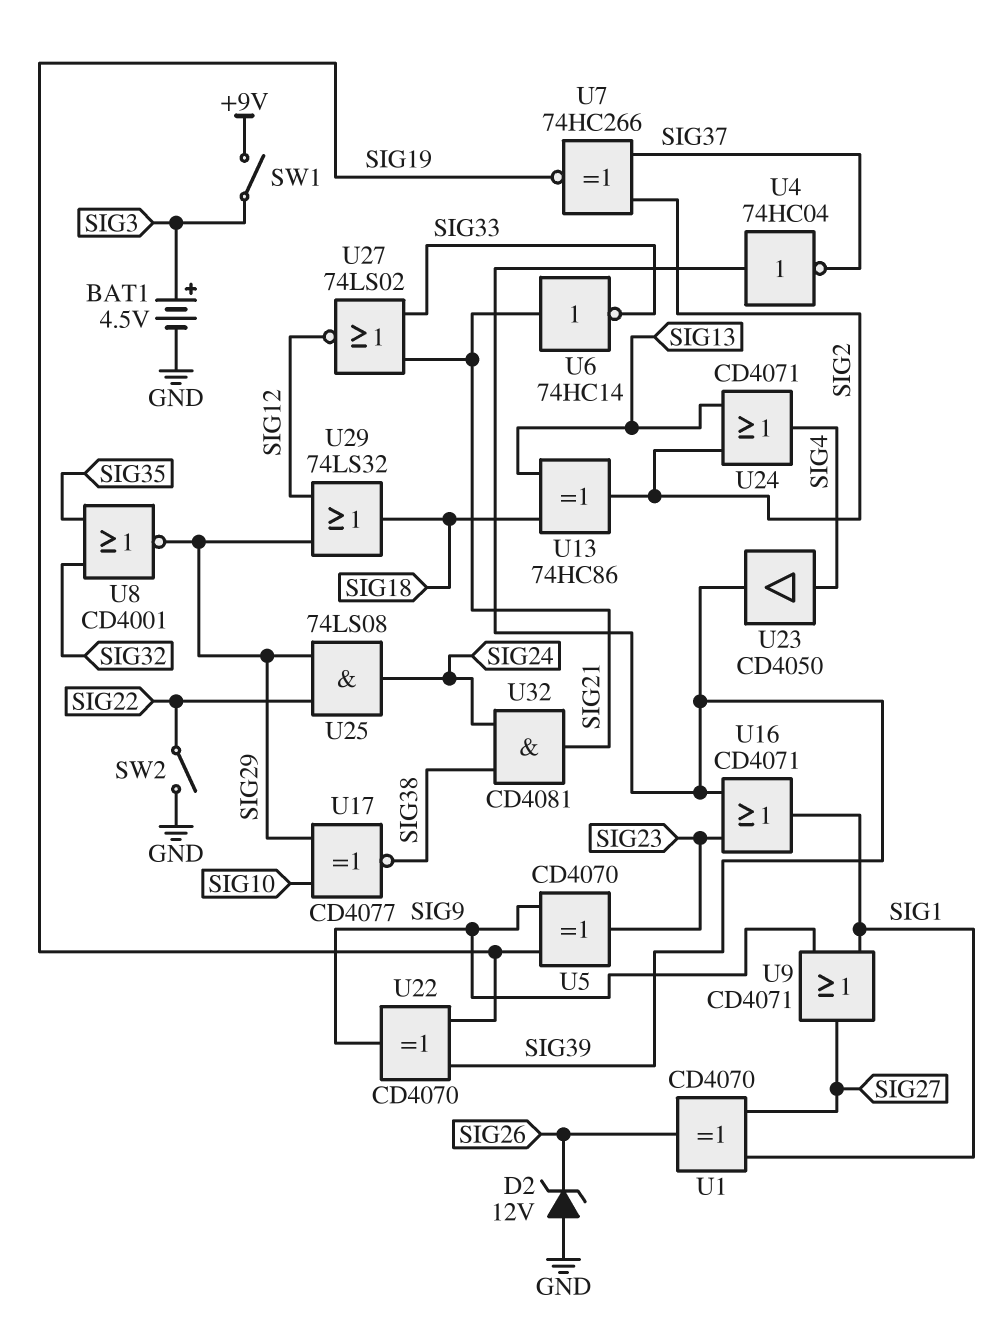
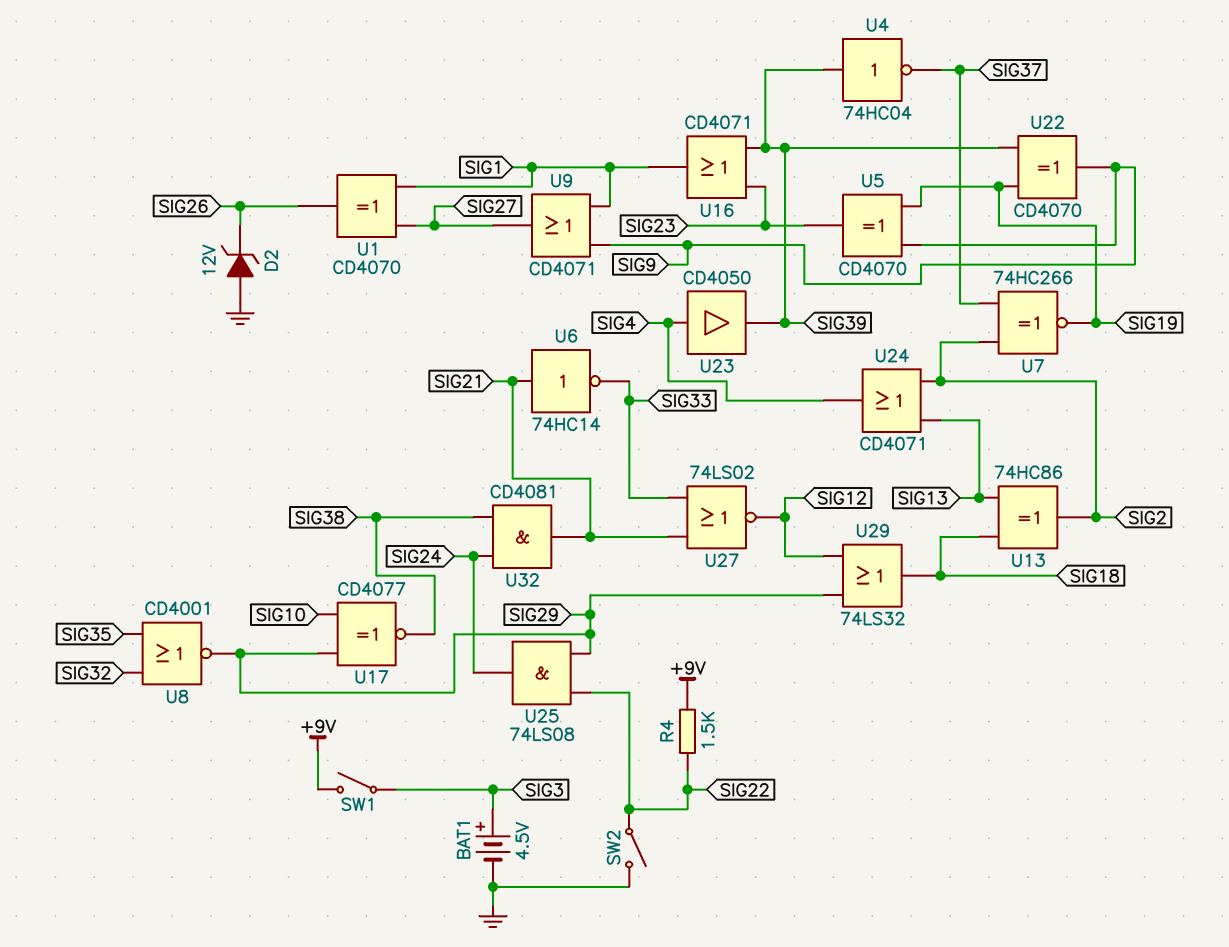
R4: none -> 1.5k (+9V, SIG22)

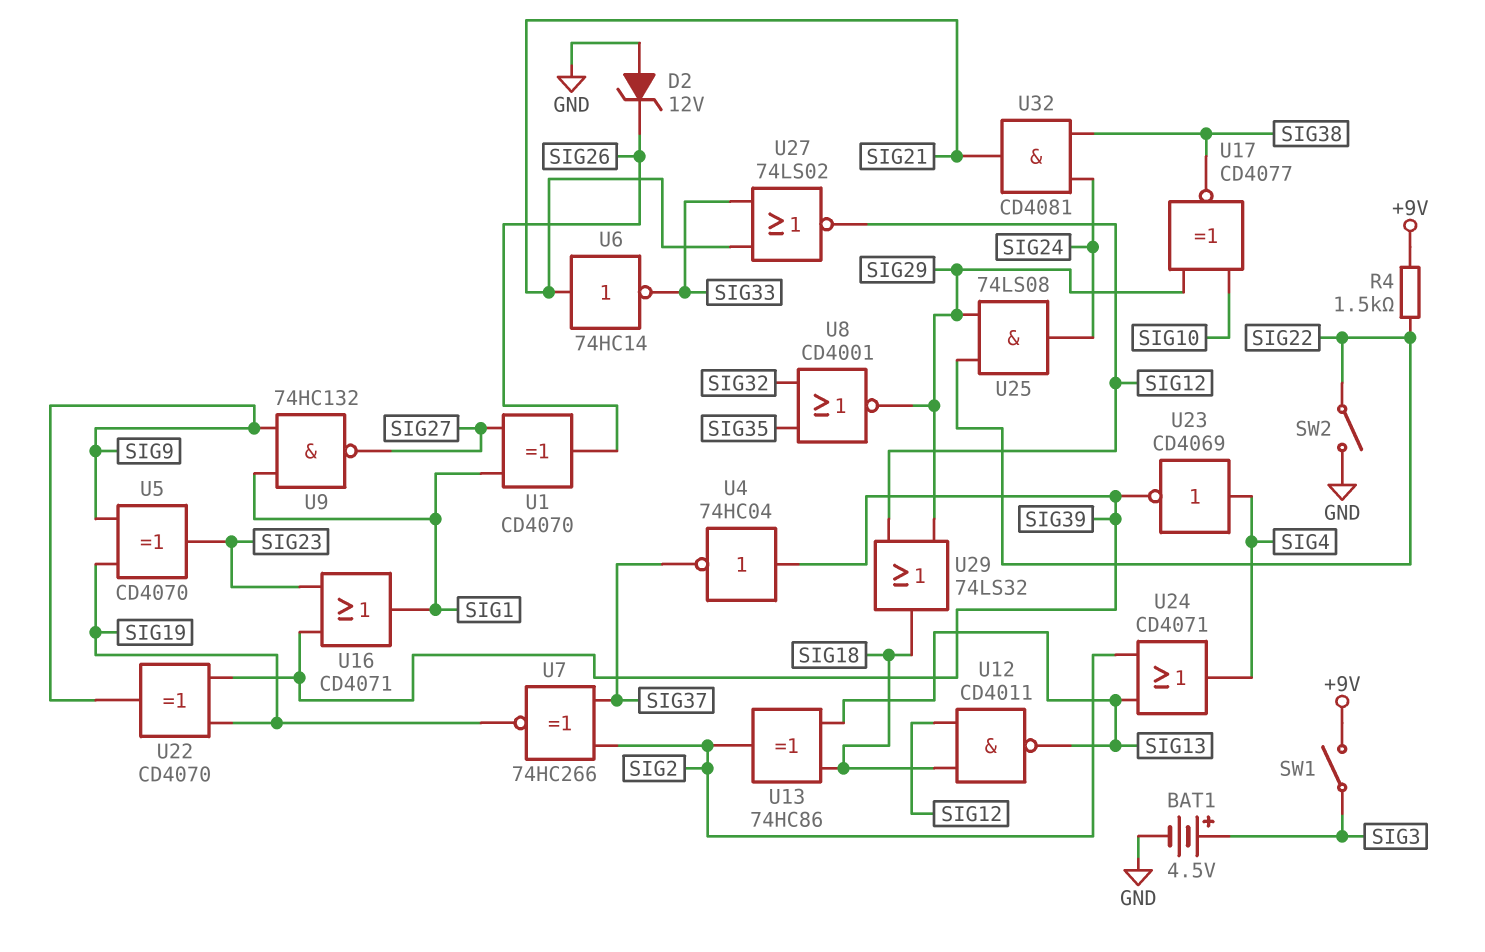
U9: OR CD4071 (in SIG1, in SIG9, out SIG27) -> NAND 74HC132 (in SIG1, in SIG9, out SIG27)
U12: none -> NAND CD4011 (in SIG12, in SIG18, out SIG13)
U23: buffer CD4050 (in SIG4, out SIG39) -> NOT CD4069 (in SIG4, out SIG39)

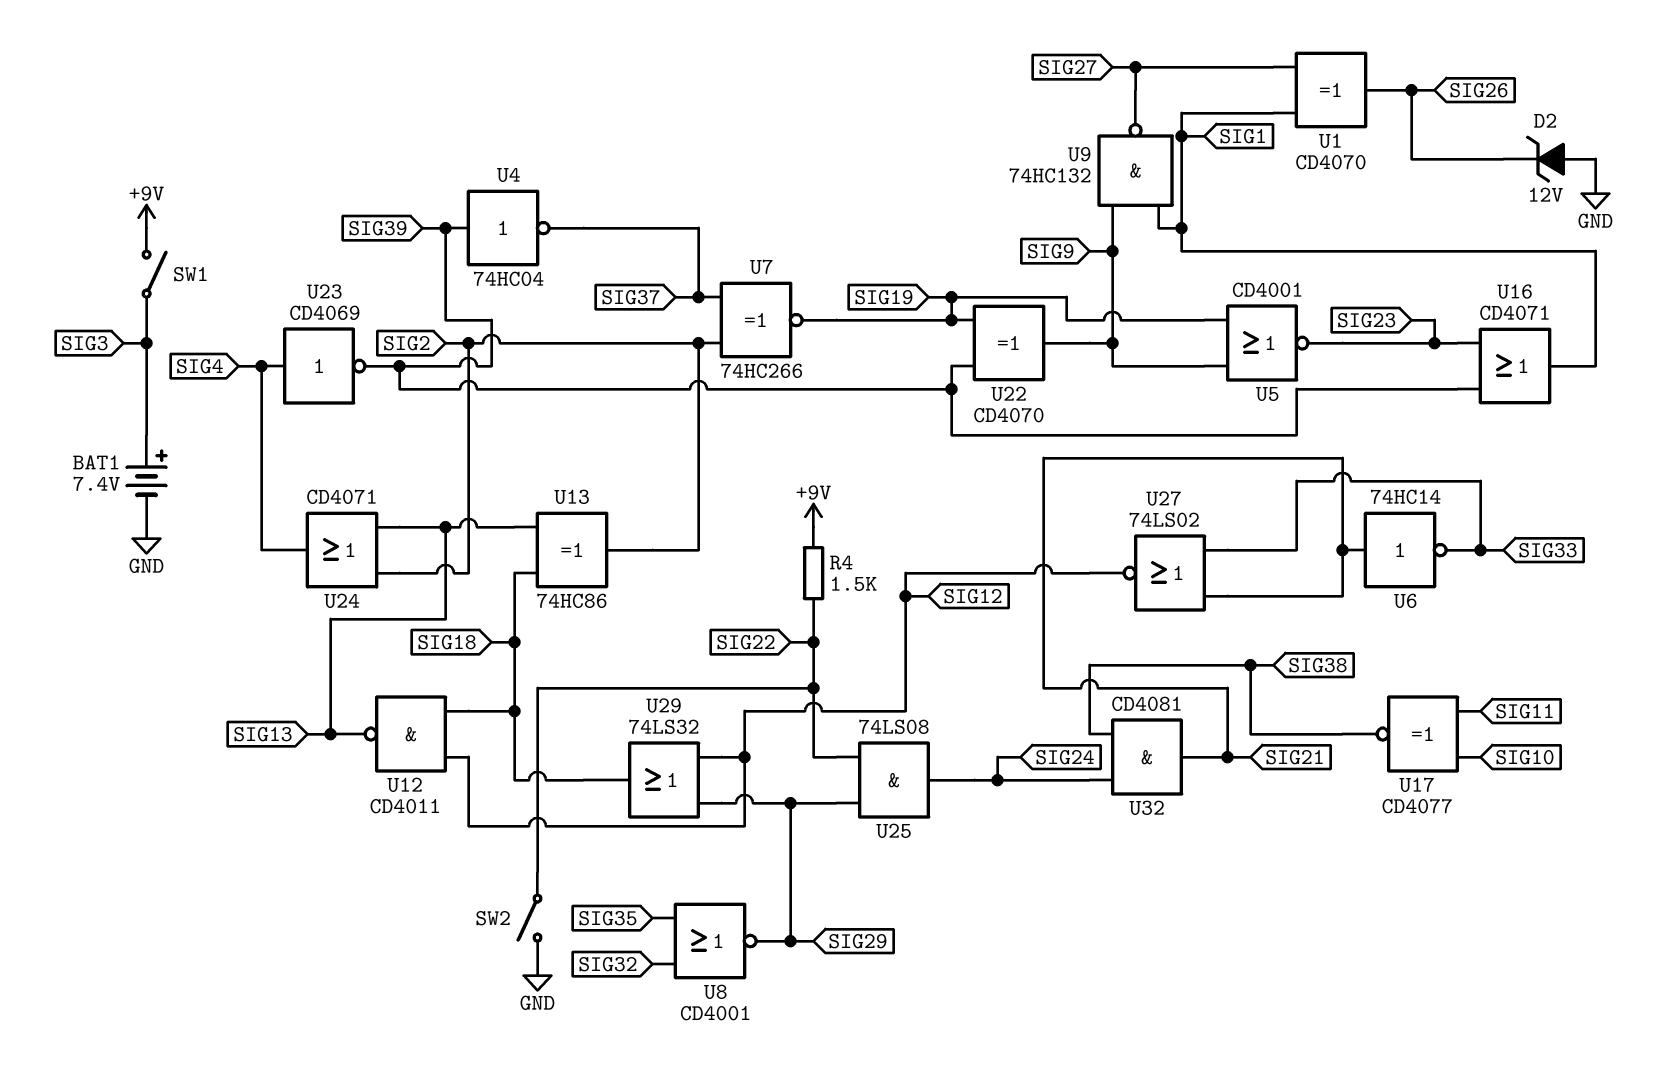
BAT1: 4.5V (plus SIG3, minus GND) -> 7.4V (plus SIG3, minus GND)
U5: XOR CD4070 (in SIG9, in SIG19, out SIG23) -> NOR CD4001 (in SIG9, in SIG19, out SIG23)
U17: XNOR CD4077 (in SIG10, in SIG29, out SIG38) -> XNOR CD4077 (in SIG10, in SIG11, out SIG38)

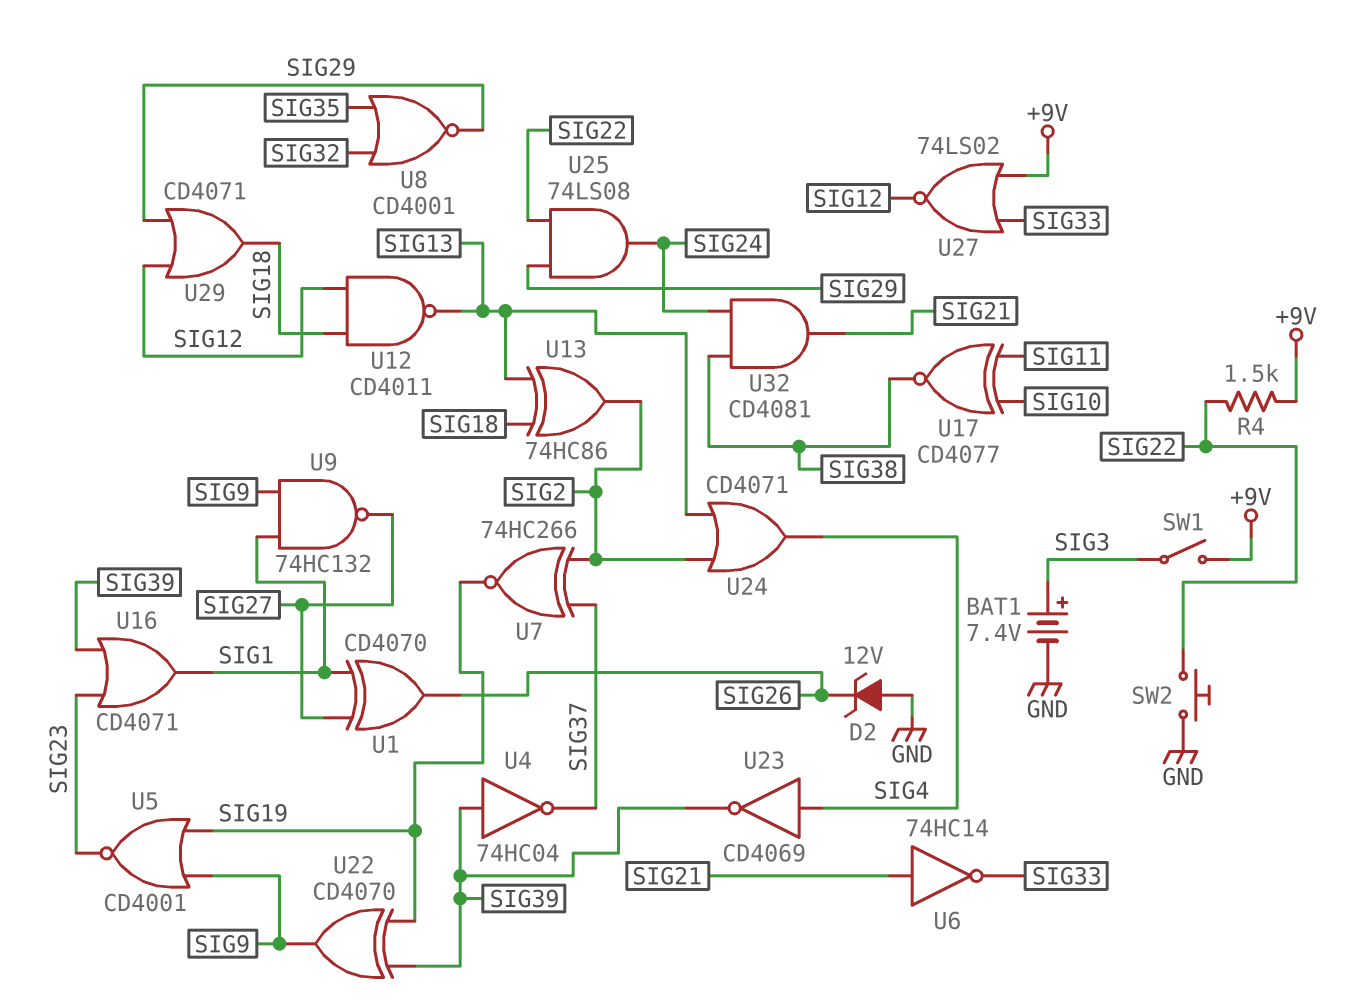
SW2: switch (GND, SIG22) -> button (GND, SIG22)
U27: NOR 74LS02 (in SIG21, in SIG33, out SIG12) -> NOR 74LS02 (in +9V, in SIG33, out SIG12)
U29: OR 74LS32 (in SIG12, in SIG29, out SIG18) -> OR CD4071 (in SIG12, in SIG29, out SIG18)

